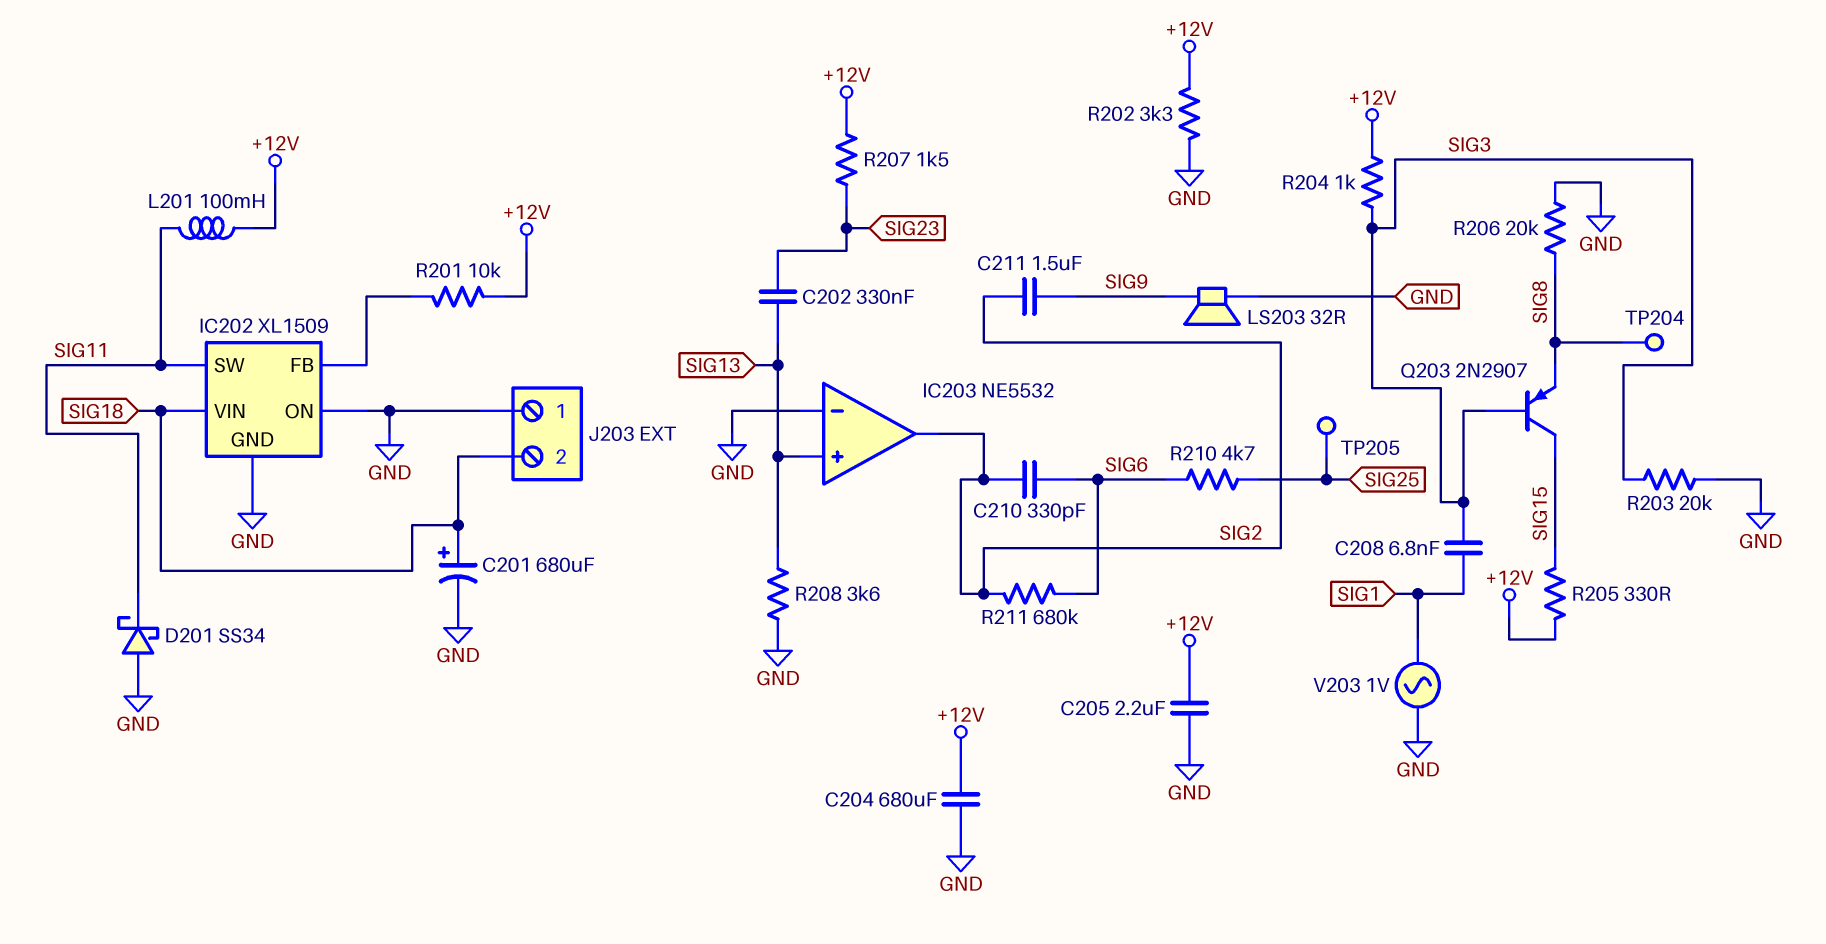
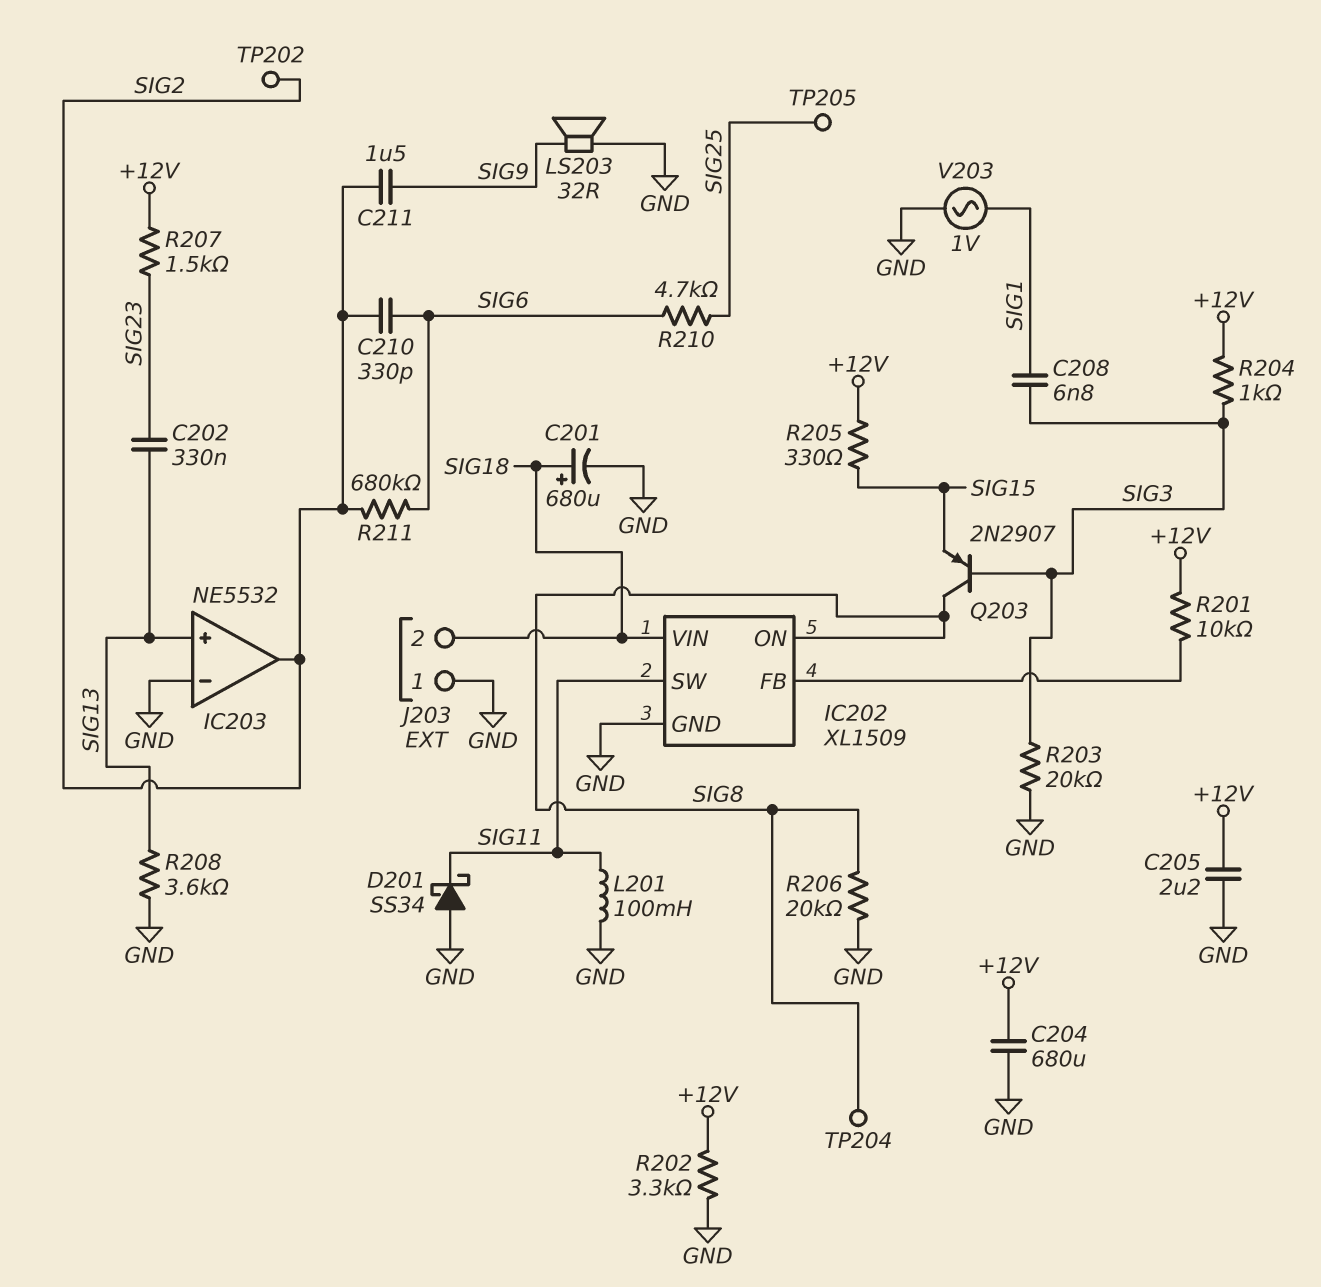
IC202 pin ON: GND -> SIG8
L201: 100mH (+12V, SIG11) -> 100mH (GND, SIG11)
Q203: PNP 2N2907 (B SIG3, C SIG15, E SIG8) -> PNP 2N2907 (B SIG3, C SIG8, E SIG15)
TP202: none -> test point (SIG2)

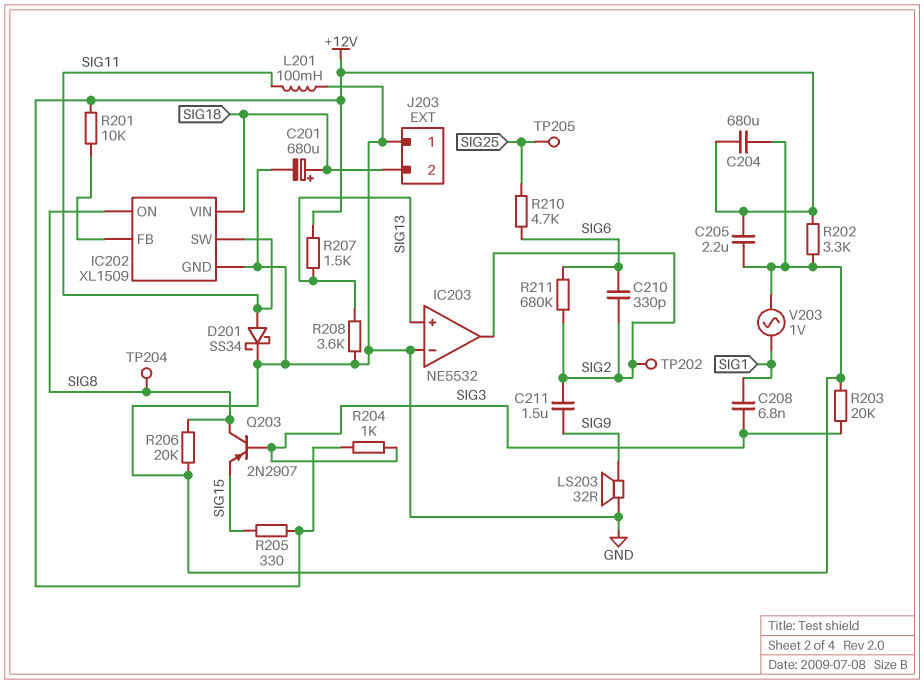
C202: 330nF (SIG13, SIG23) -> none
D201: schottky SS34 (A GND, K SIG11) -> schottky SS34 (A SIG11, K GND)
R207: 1.5k (+12V, SIG23) -> 1.5k (+12V, SIG13)

